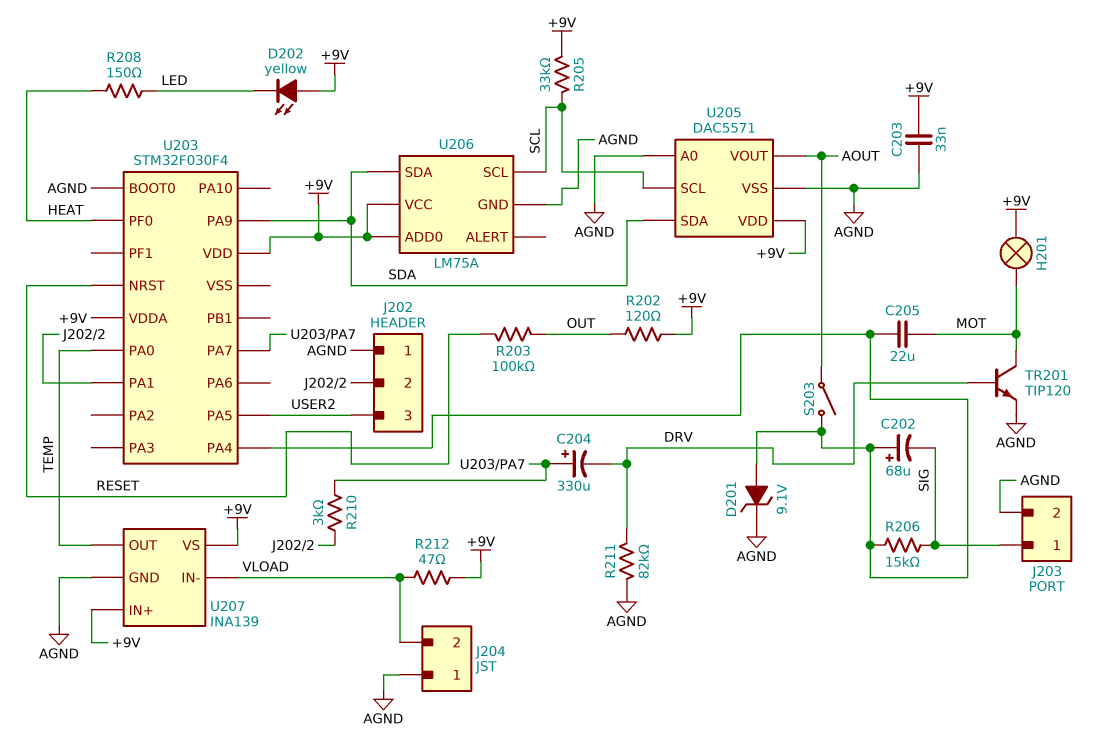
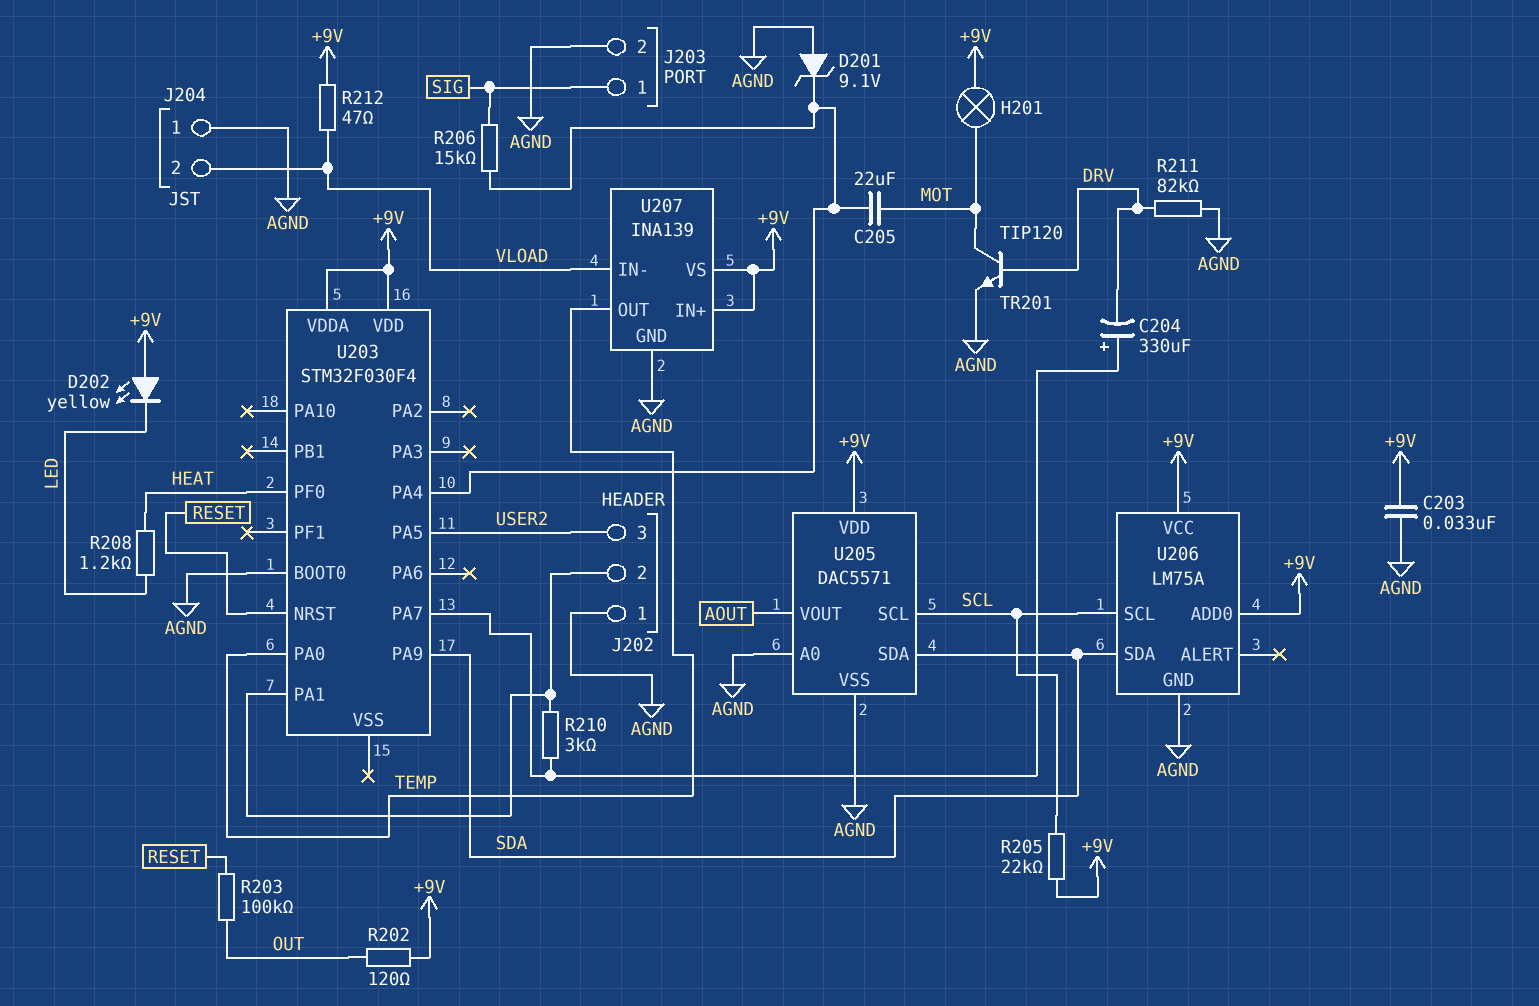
C202: 68uF (plus U203/PA4, minus SIG) -> none
D201: zener 9.1V (A U203/PA4, K AGND) -> zener 9.1V (A AGND, K U203/PA4)
R205: 33k (+9V, SCL) -> 22k (+9V, SCL)
R208: 150 (HEAT, LED) -> 1.2k (HEAT, LED)
S203: switch (AOUT, U203/PA4) -> none

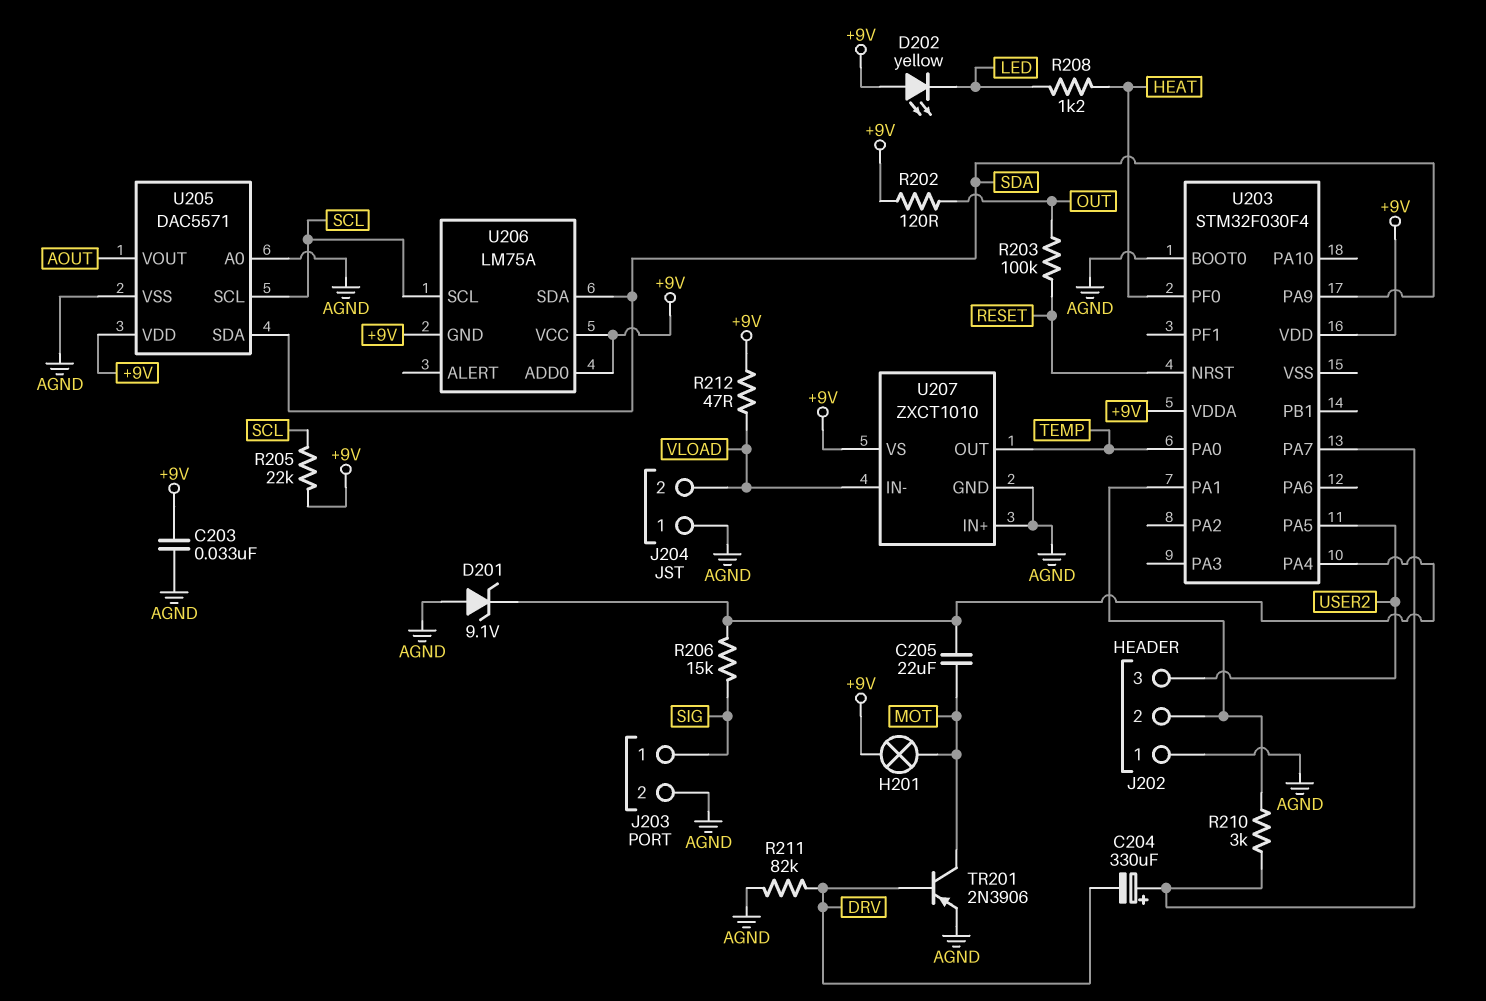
TR201: NPN TIP120 (B DRV, C MOT, E AGND) -> PNP 2N3906 (B DRV, C MOT, E AGND)
U206 pin GND: AGND -> +9V
U207: INA139 -> ZXCT1010
U207 pin IN+: +9V -> AGND

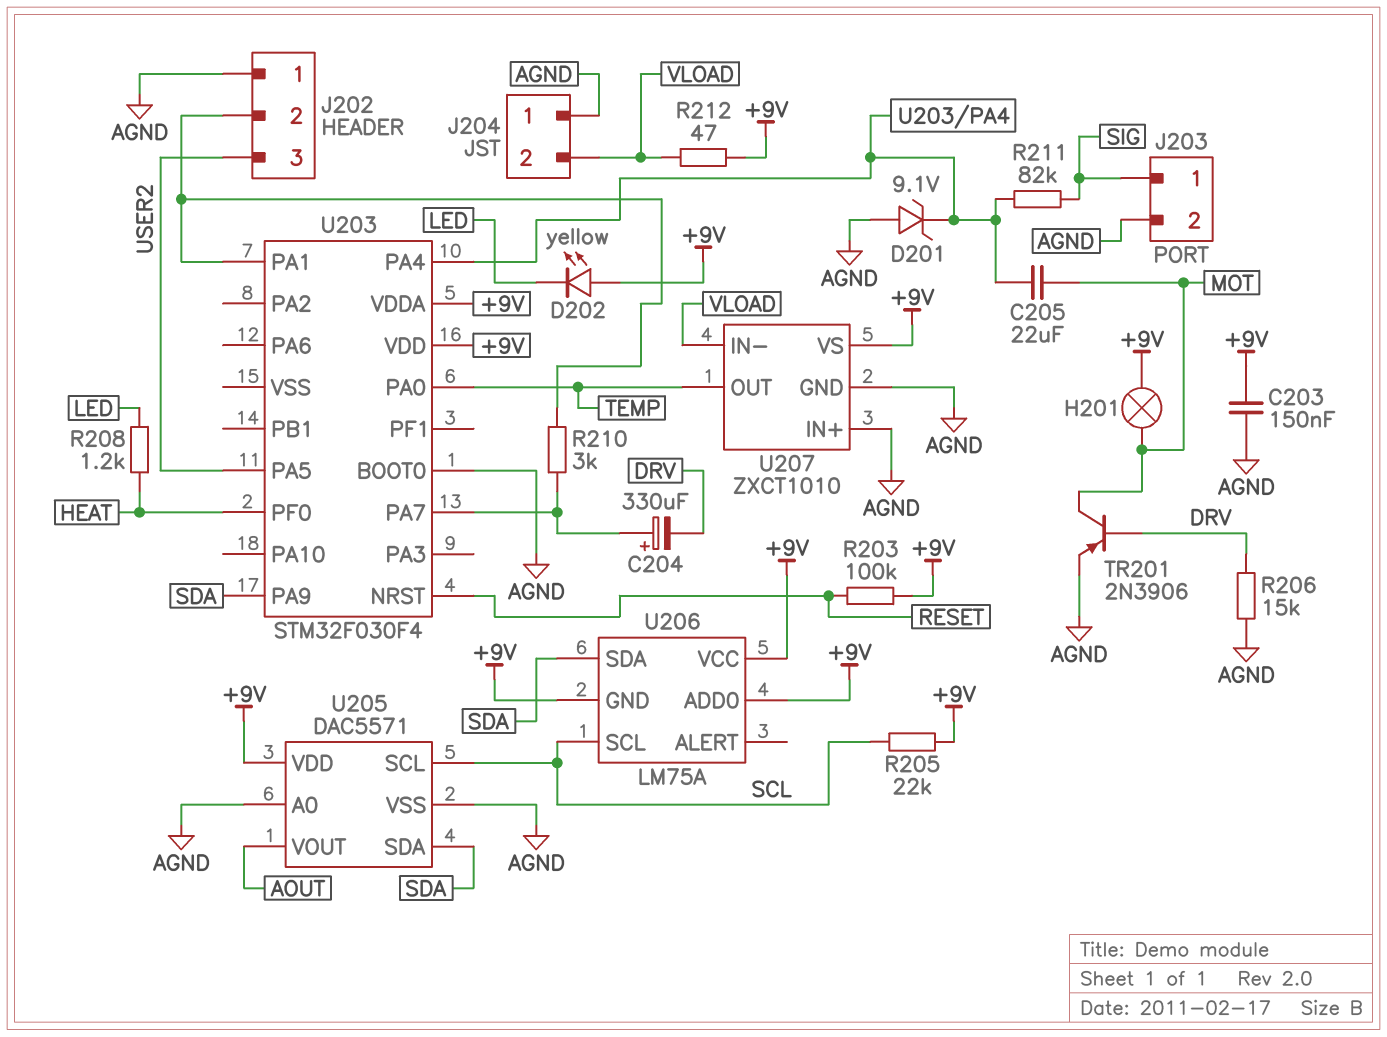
C203: 33nF (+9V, AGND) -> 150nF (+9V, AGND)
R202: 120 (+9V, OUT) -> none
R203: 100k (OUT, RESET) -> 100k (+9V, RESET)
R206: 15k (SIG, U203/PA4) -> 15k (AGND, DRV)
R211: 82k (AGND, DRV) -> 82k (SIG, U203/PA4)

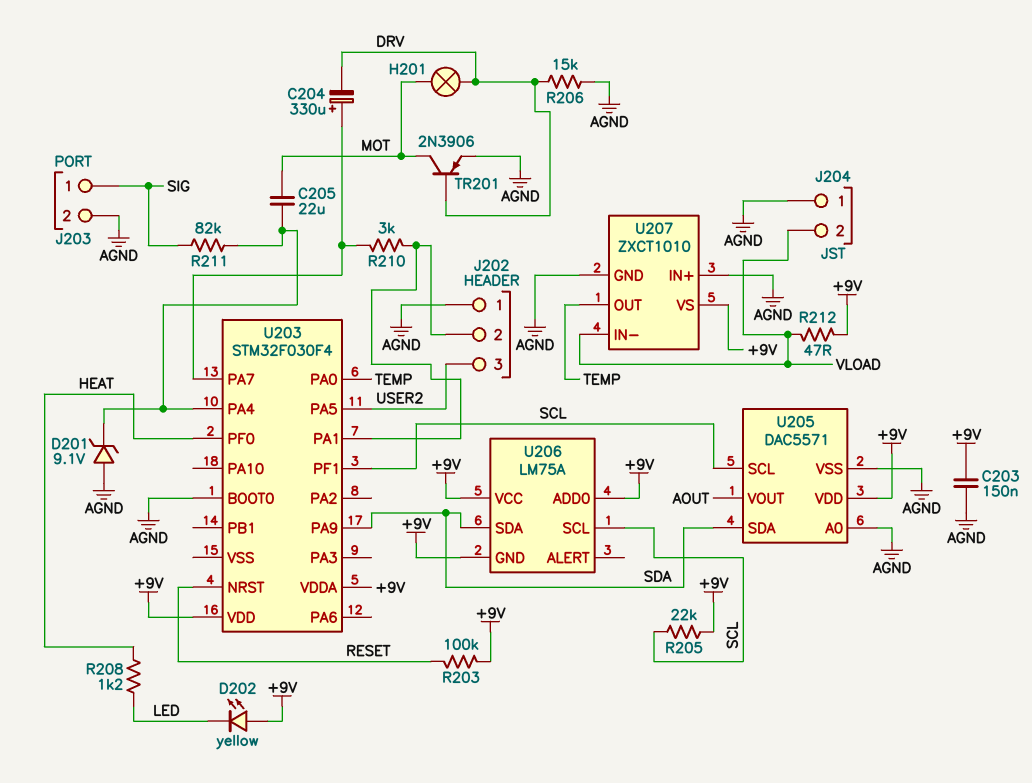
H201: lamp (+9V, MOT) -> lamp (DRV, MOT)
U203 pin PF1: none -> SCL

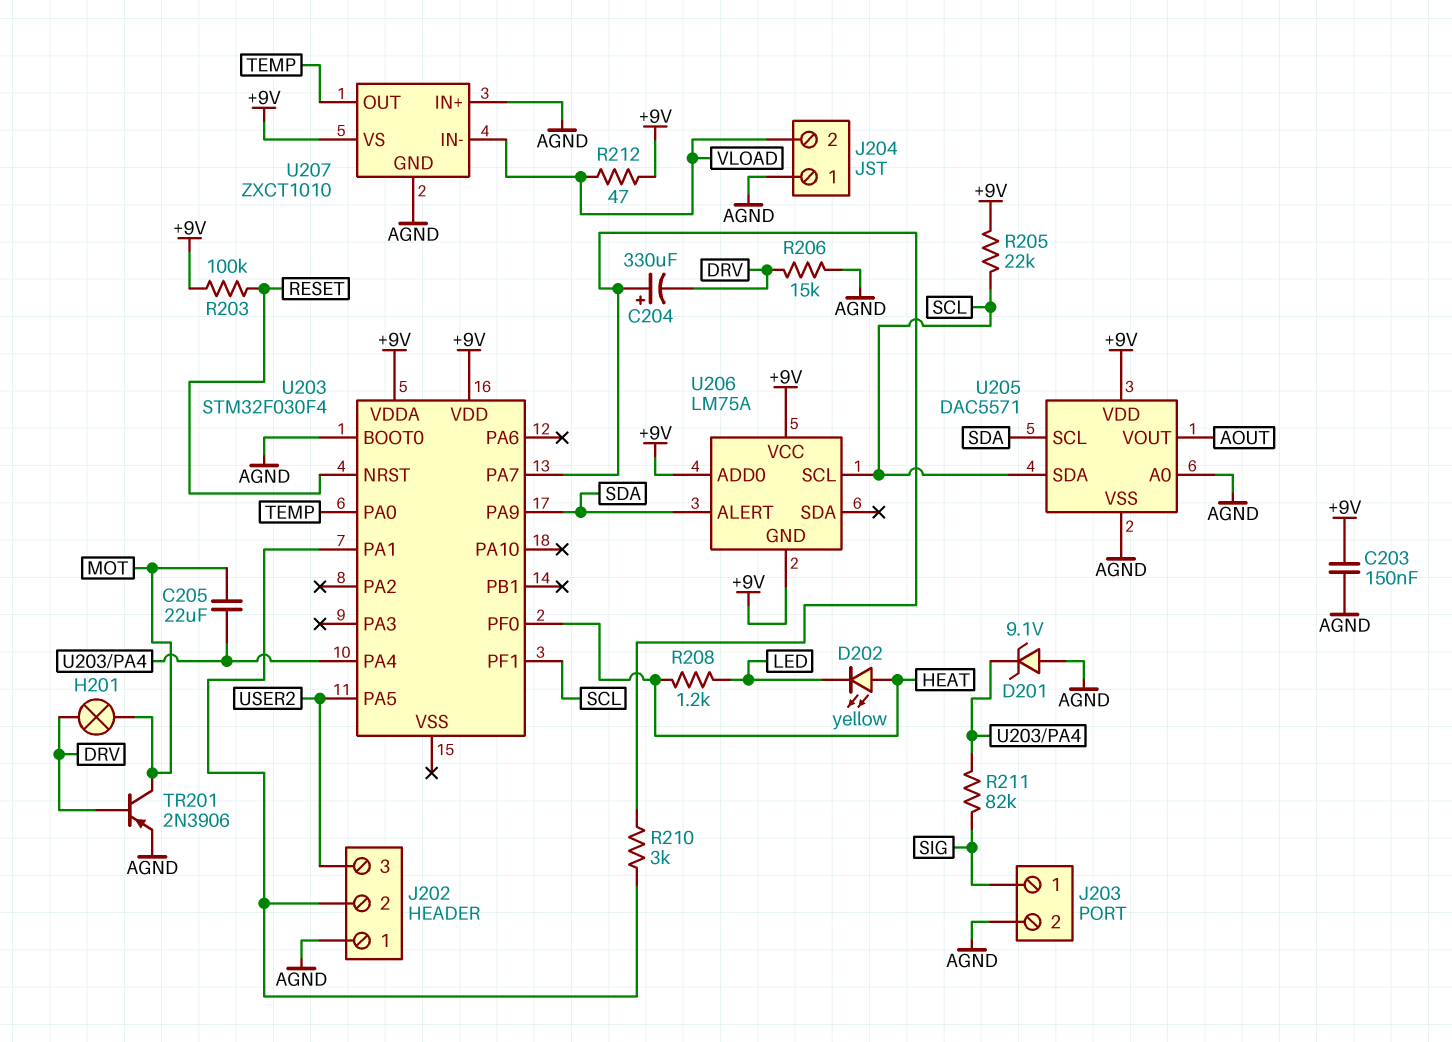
D202: LED yellow (A +9V, K LED) -> LED yellow (A HEAT, K LED)
U205 pin SCL: SCL -> SDA
U205 pin SDA: SDA -> SCL
U206 pin ALERT: none -> SDA
U206 pin SDA: SDA -> none

